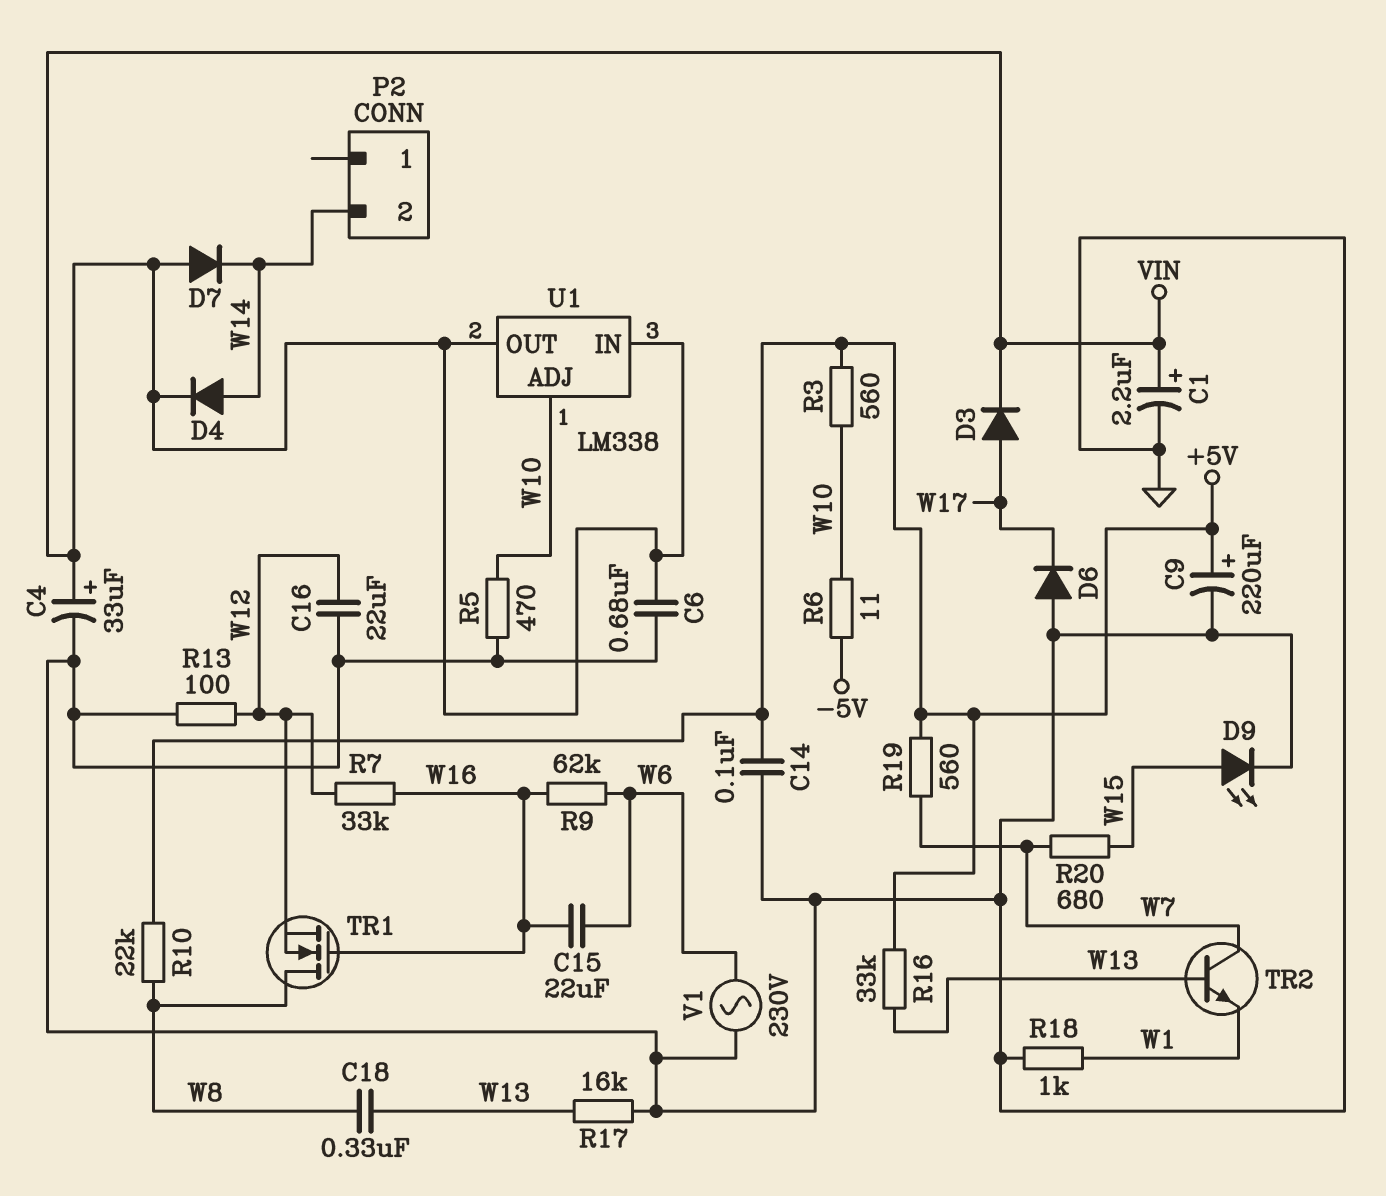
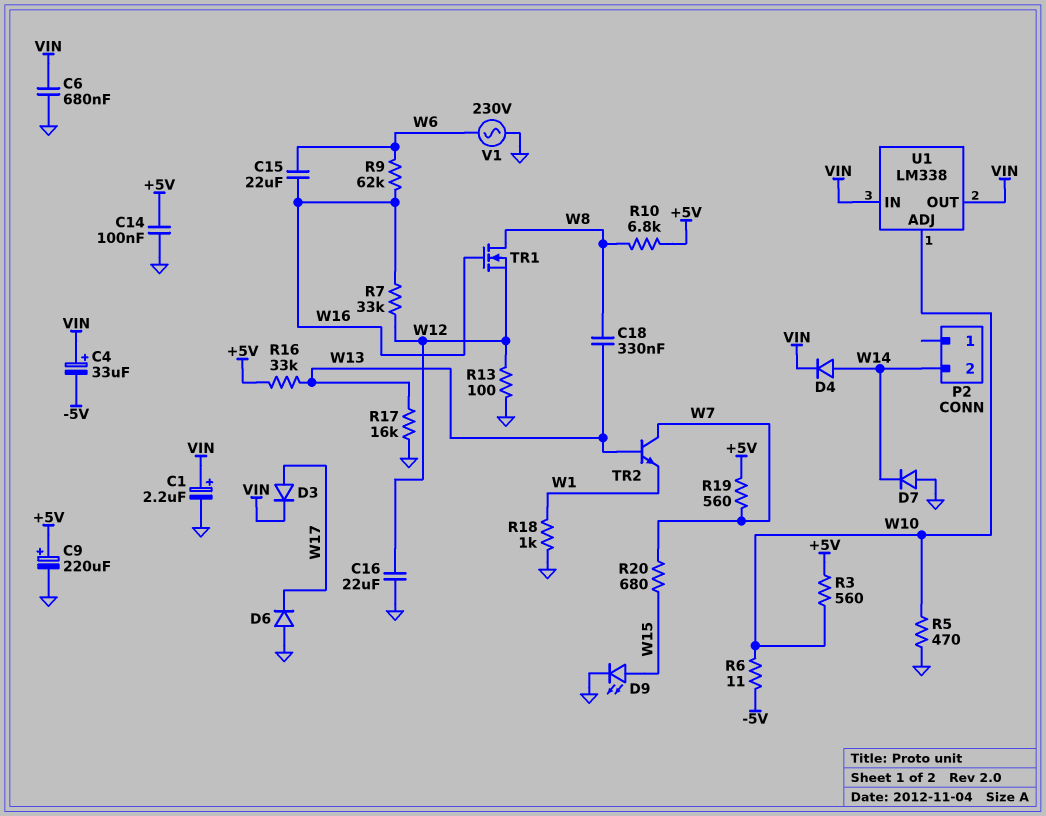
C4: 33uF (plus VIN, minus GND) -> 33uF (plus VIN, minus -5V)
D7: diode (A VIN, K W14) -> diode (A GND, K W14)
R10: 22k (+5V, W8) -> 6.8k (+5V, W8)

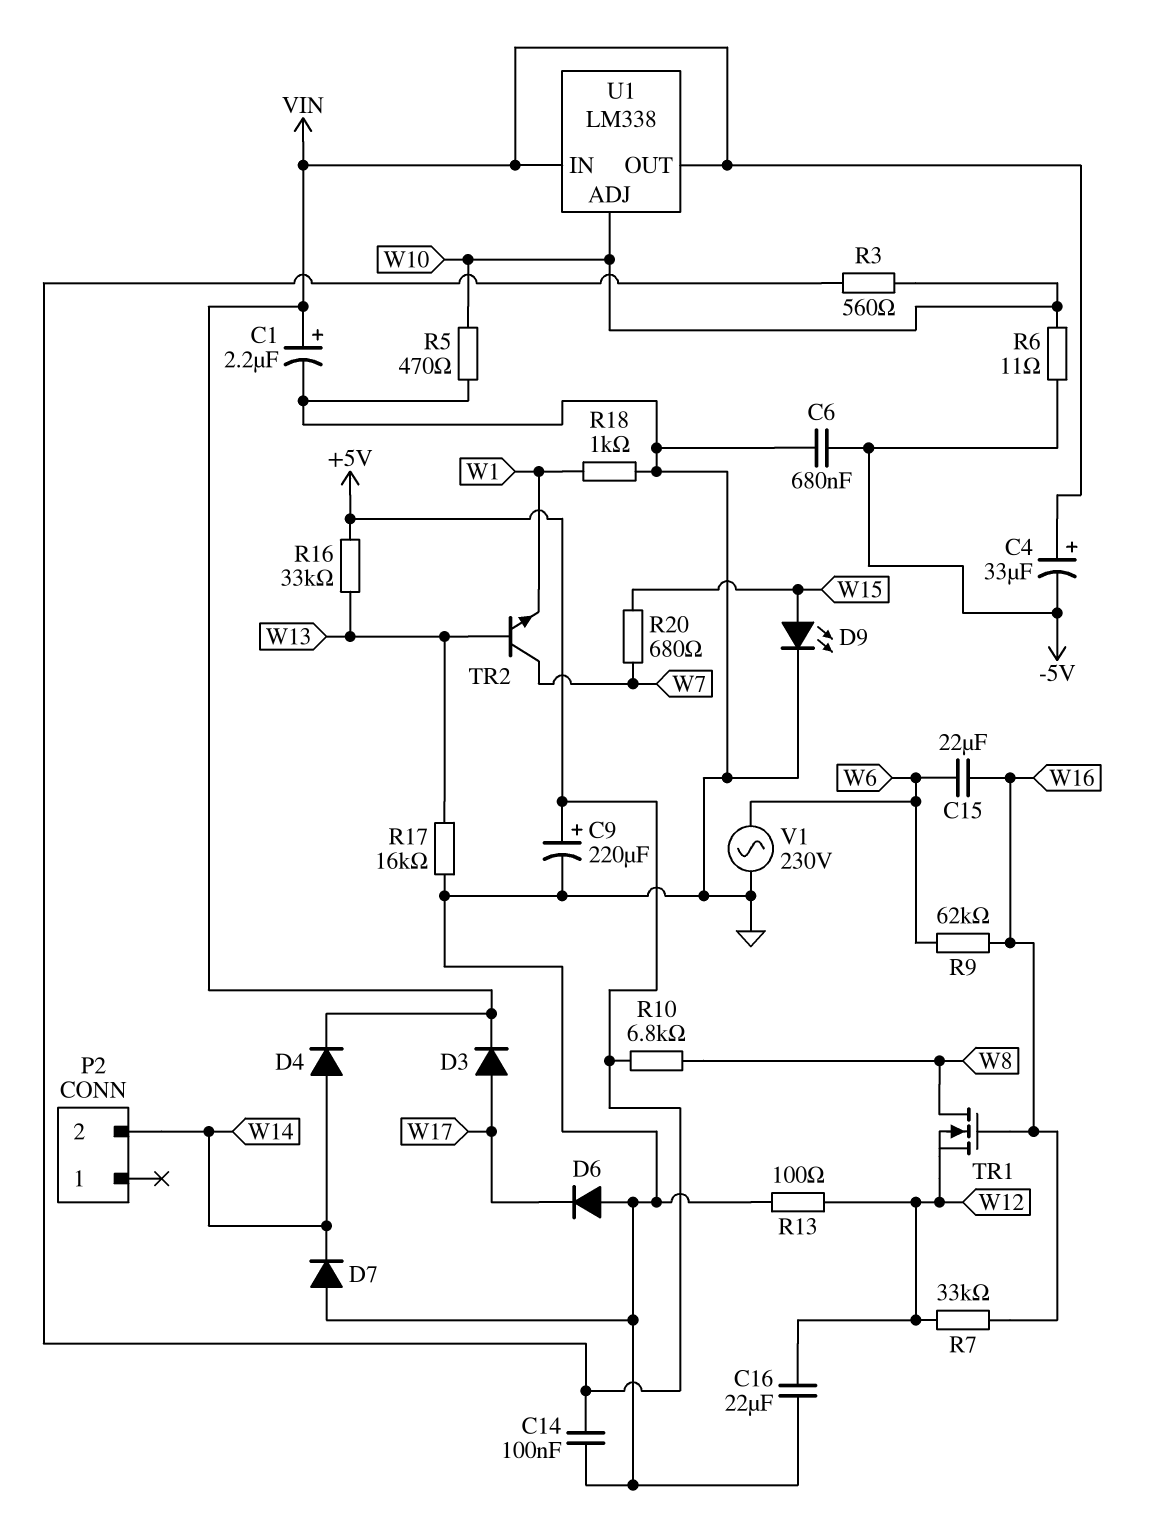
C6: 680nF (GND, VIN) -> 680nF (-5V, GND)
C18: 330nF (W8, W13) -> none
R19: 560 (+5V, W7) -> none

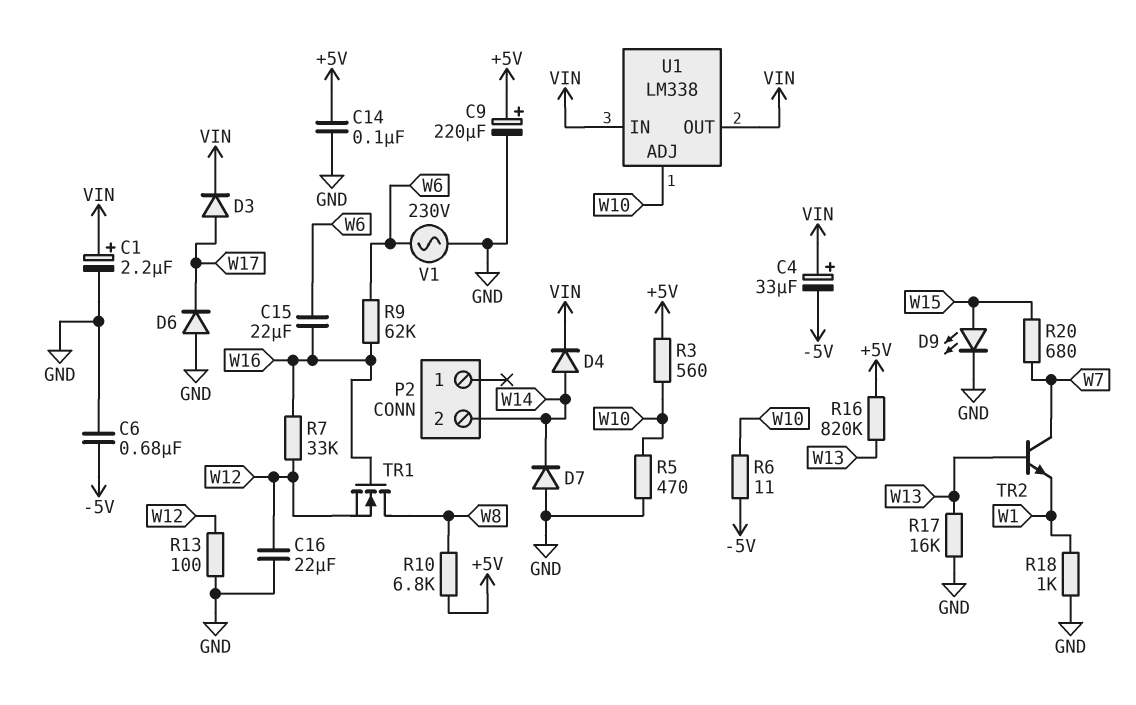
R16: 33k (+5V, W13) -> 820k (+5V, W13)

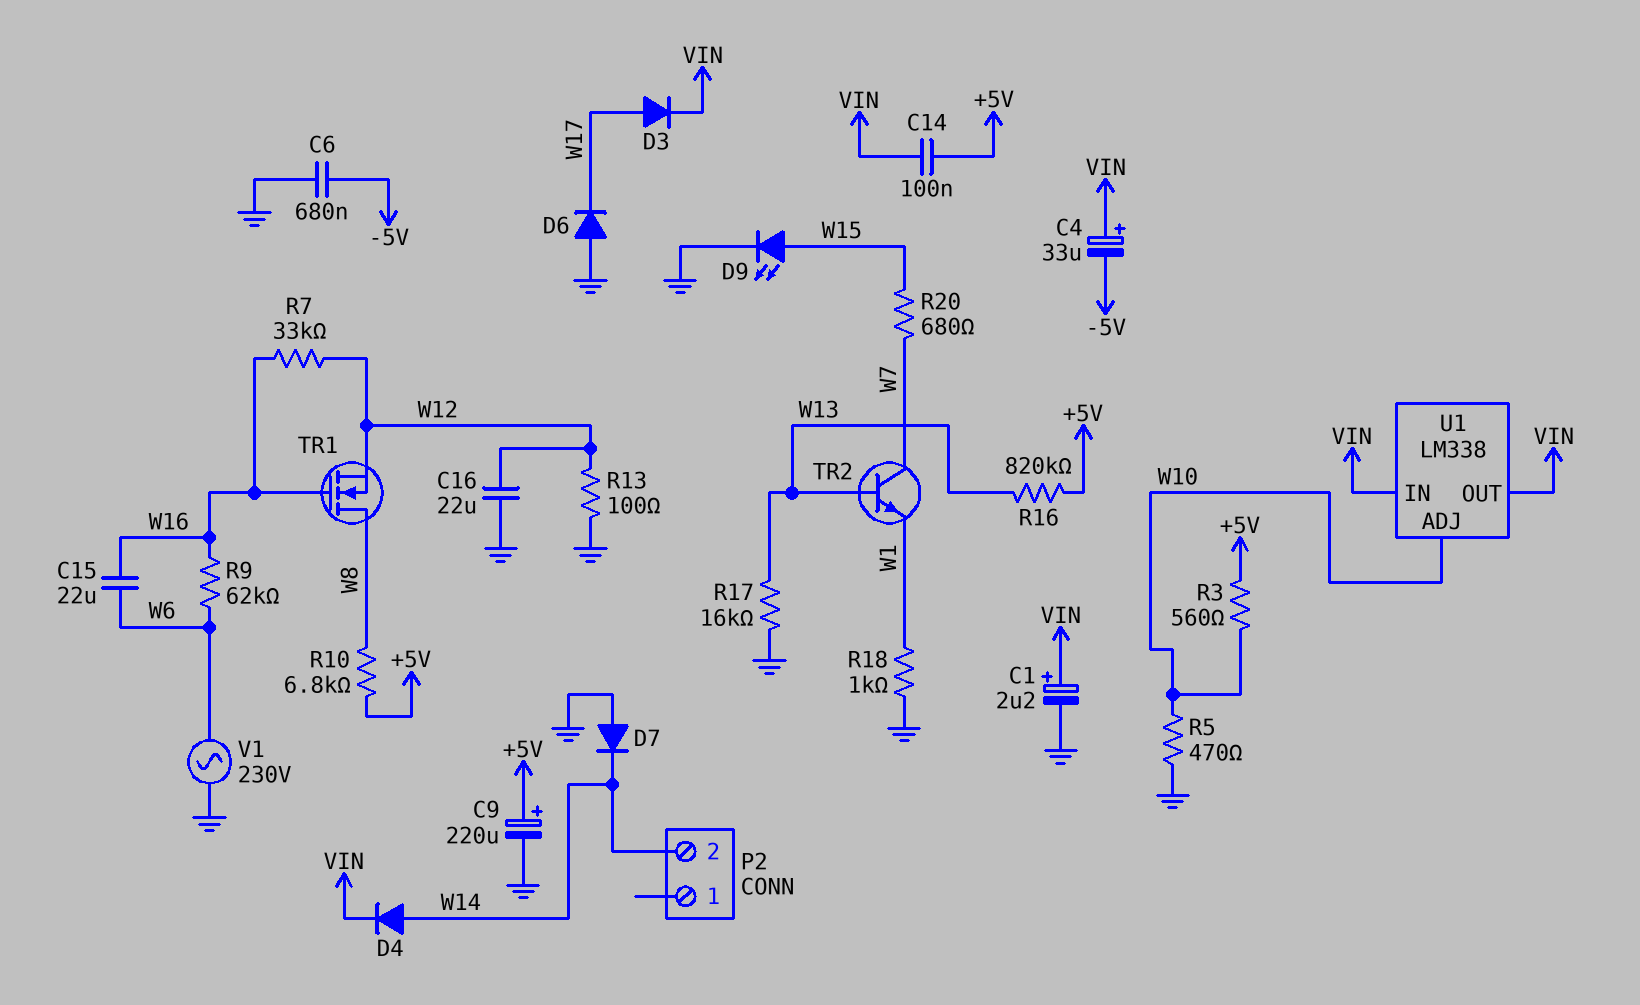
C14: 100nF (+5V, GND) -> 100nF (+5V, VIN)
R6: 11 (-5V, W10) -> none

